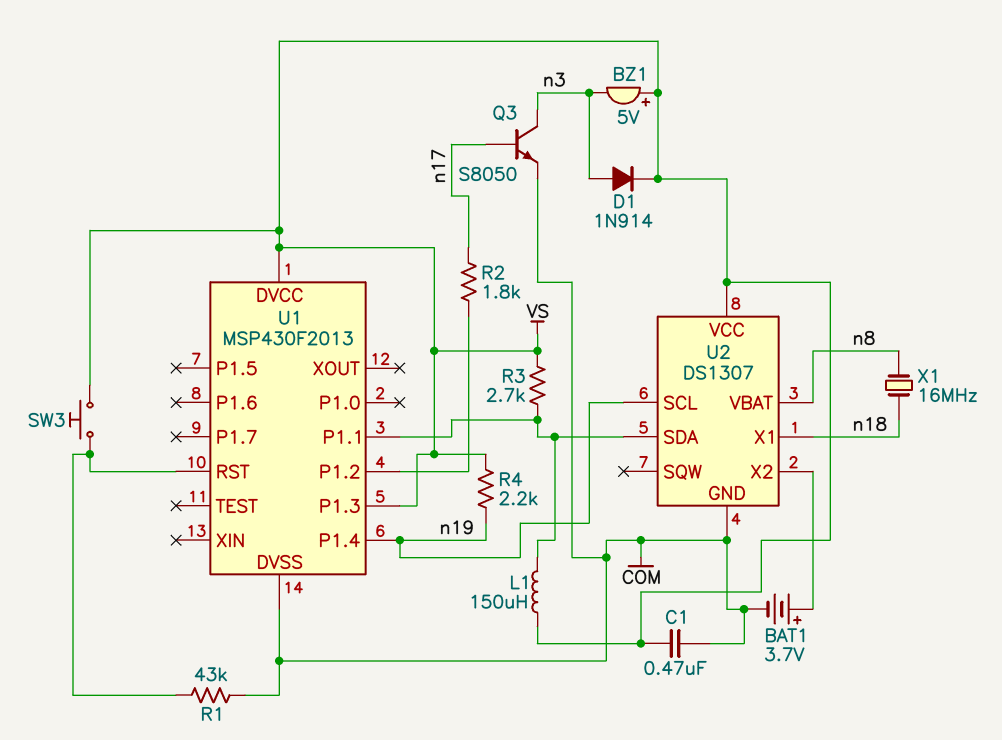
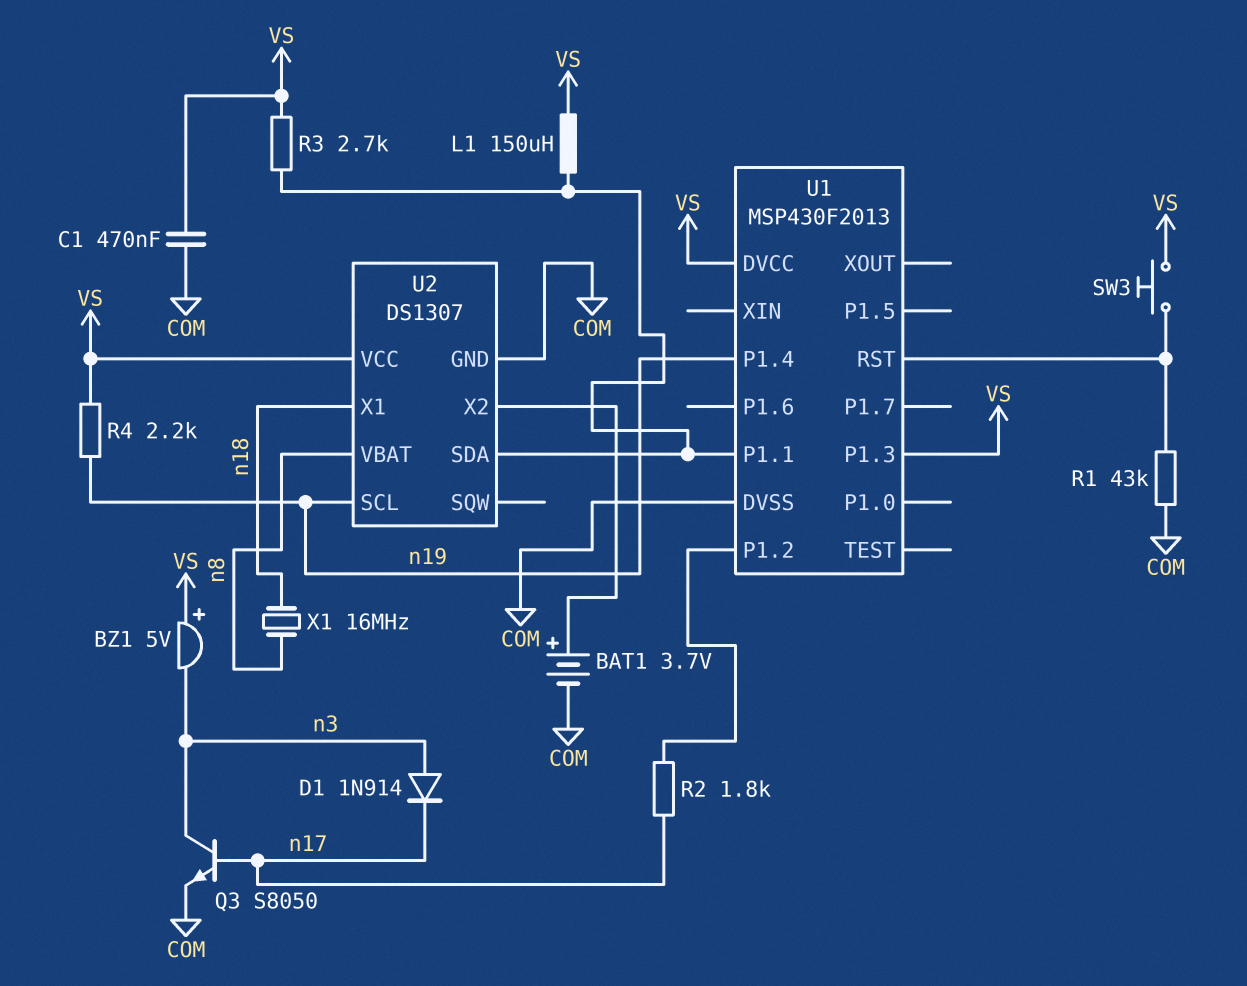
D1: diode 1N914 (A n3, K VS) -> diode 1N914 (A n3, K n17)

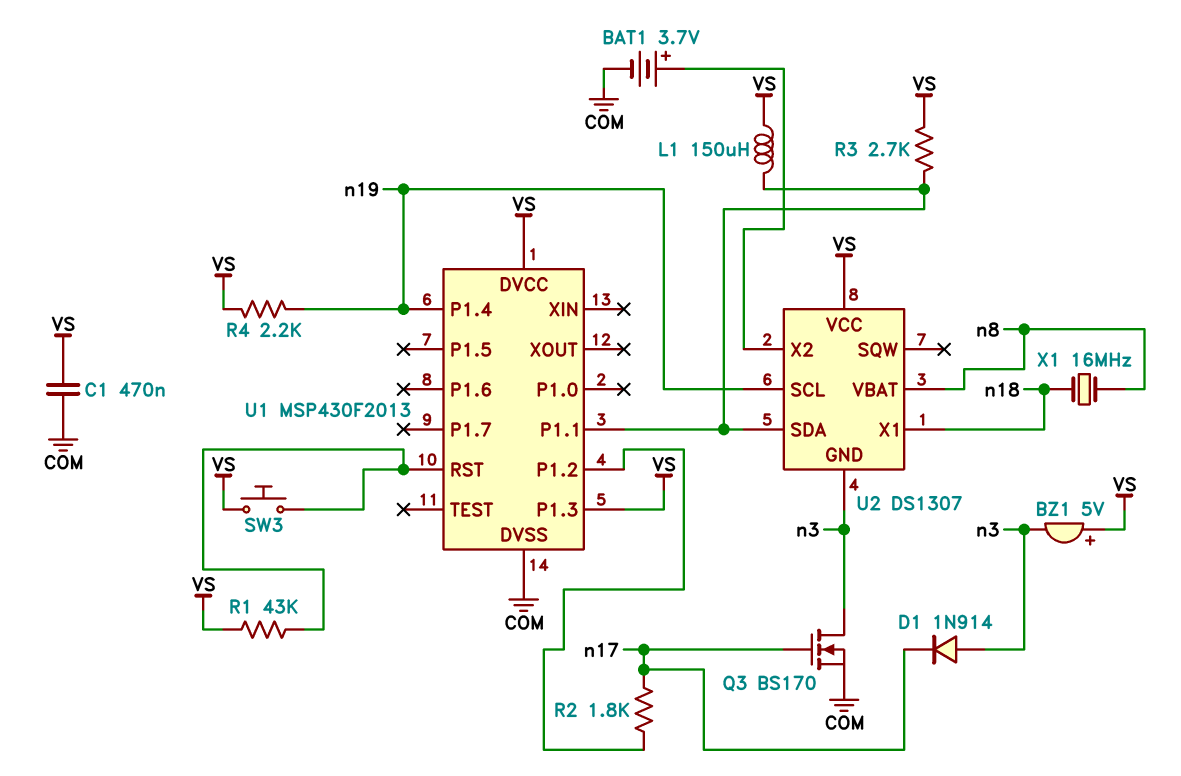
Q3: NPN S8050 (B n17, C n3, E COM) -> NMOS BS170 (G n17, D n3, S COM)
R1: 43k (COM, U1/RST) -> 43k (U1/RST, VS)
U2 pin GND: COM -> n3

